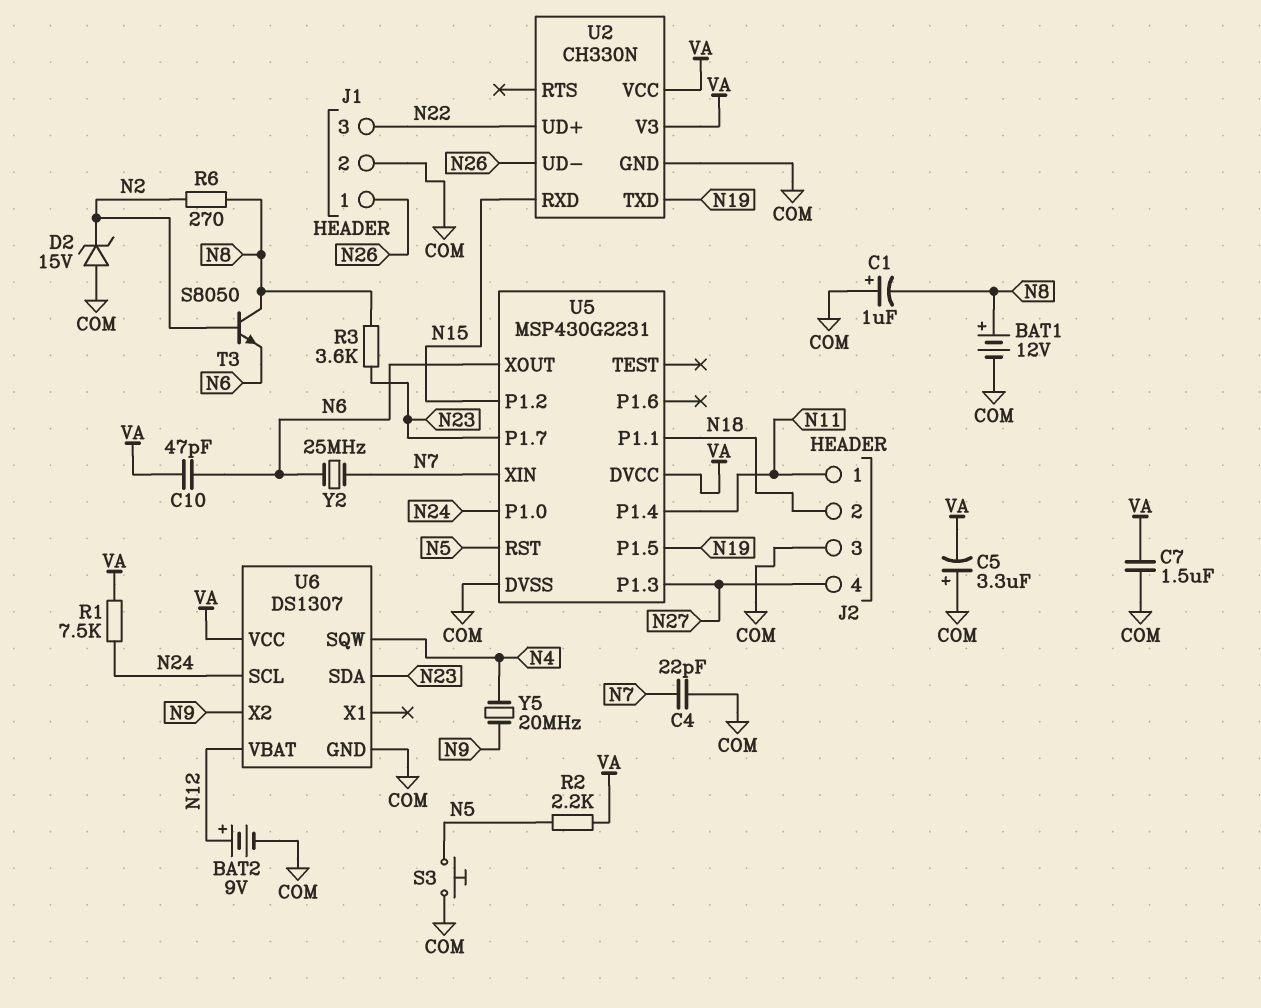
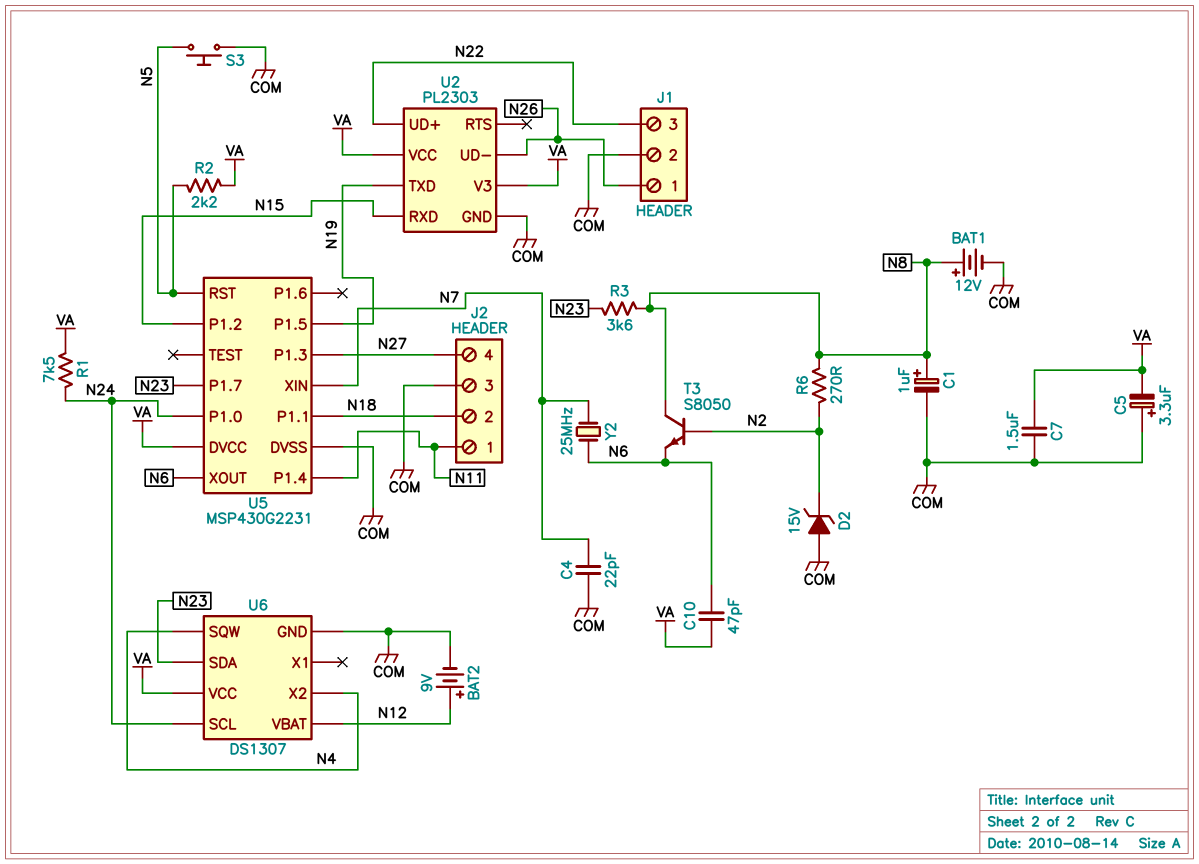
C1: 1uF (plus COM, minus N8) -> 1uF (plus N8, minus COM)
U2: CH330N -> PL2303
U6 pin X2: N9 -> N4
Y5: 20MHz (N4, N9) -> none

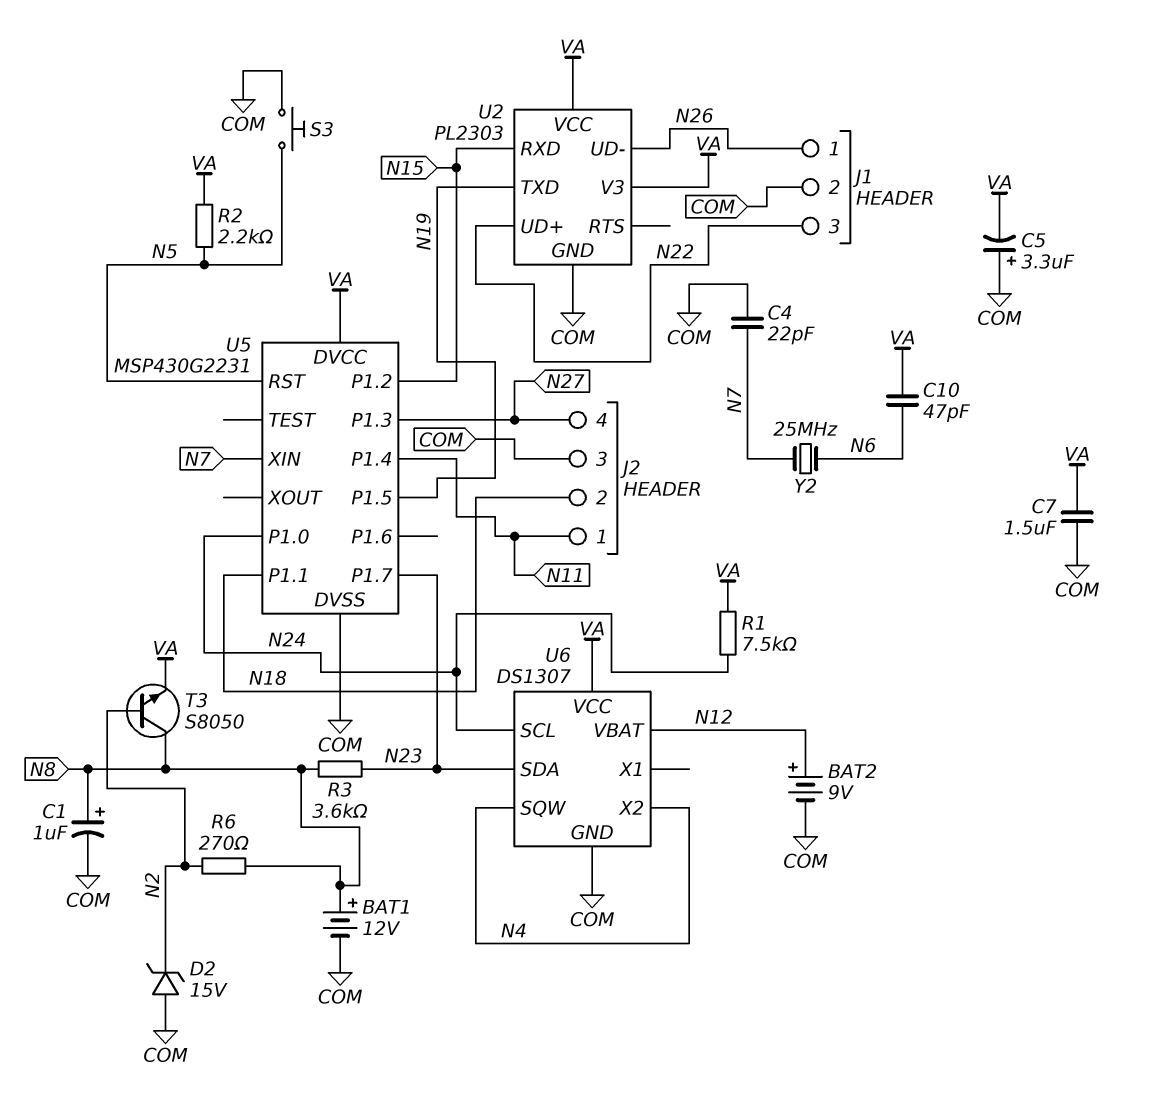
T3: NPN S8050 (B N2, C N8, E N6) -> NPN S8050 (B N2, C N8, E VA)
U5 pin XOUT: N6 -> none

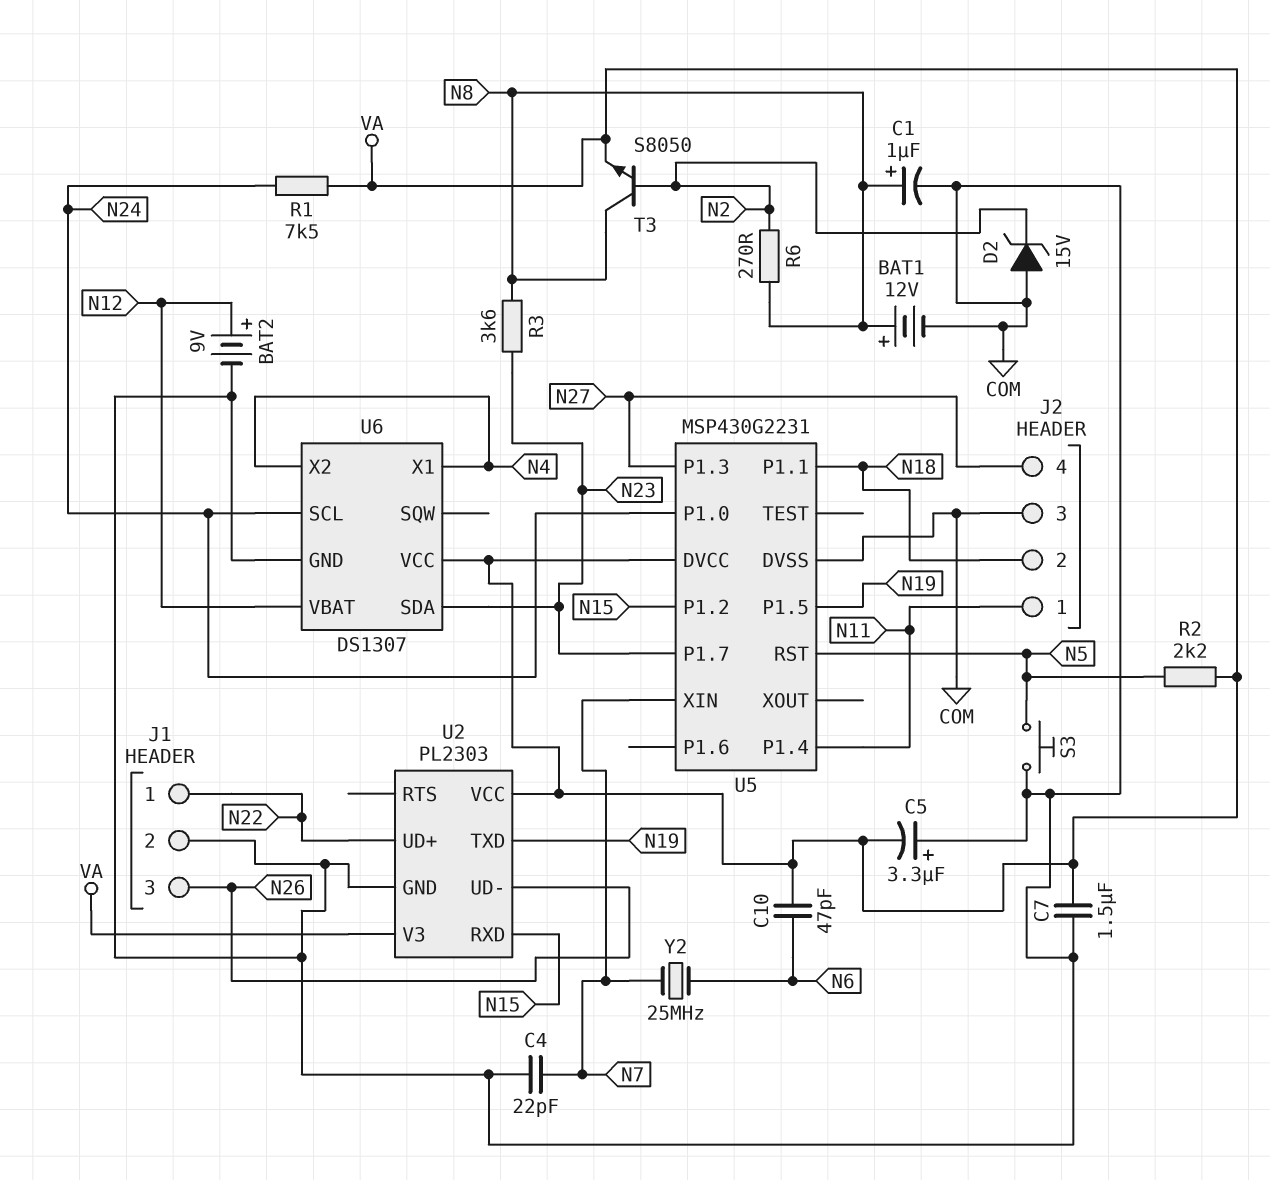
J1 pin 1: N26 -> N22
J1 pin 3: N22 -> N26
U6 pin SQW: N4 -> none
U6 pin X1: none -> N4

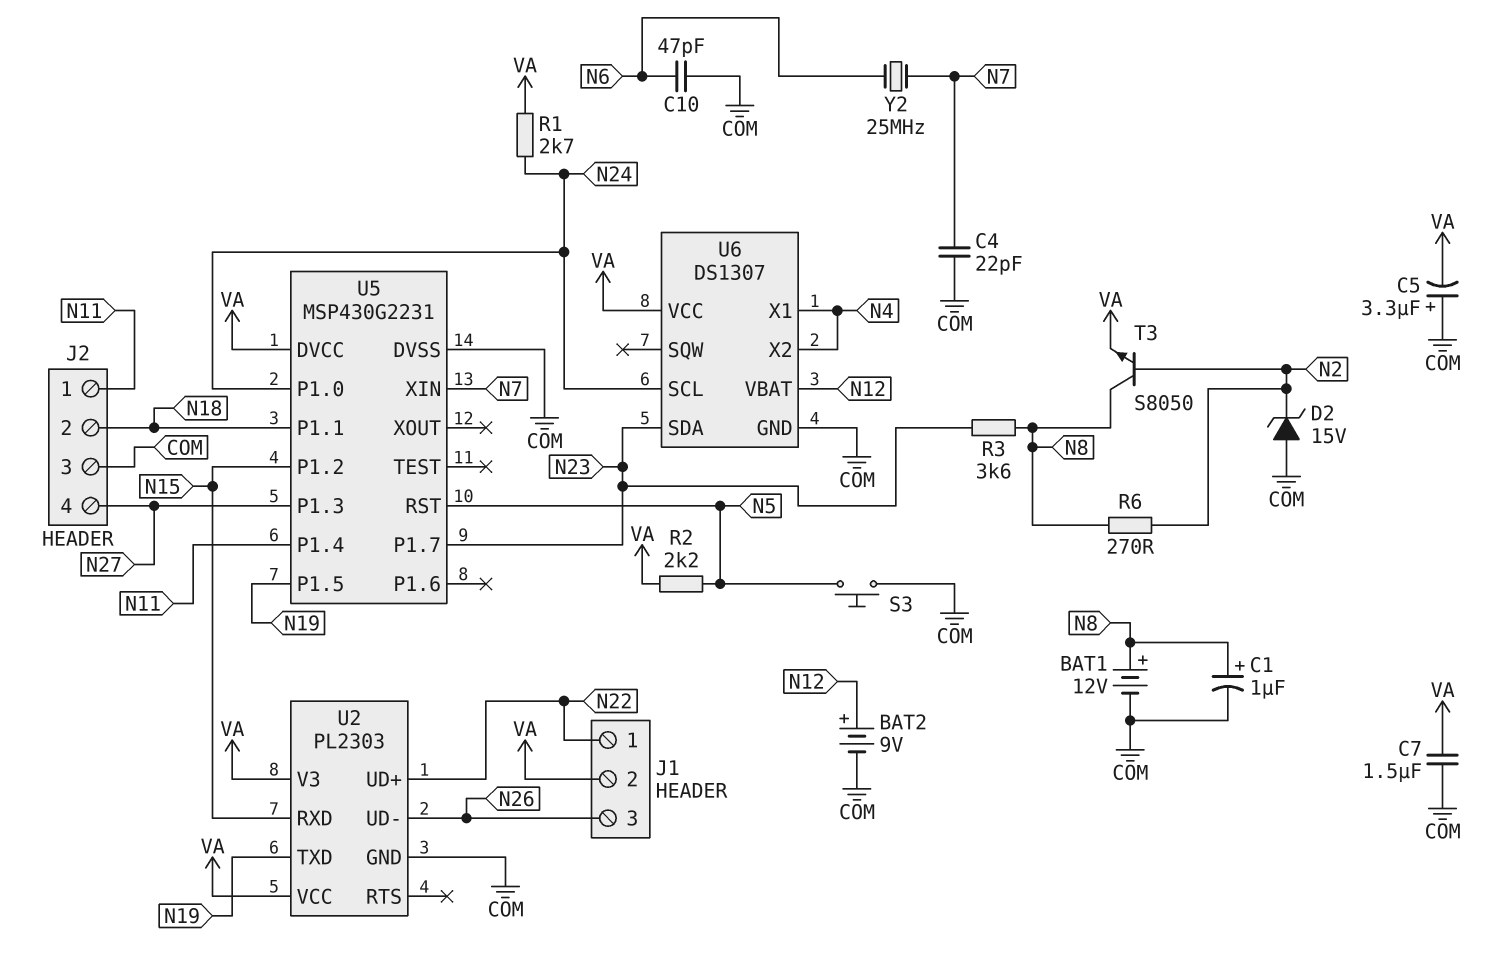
C10: 47pF (N6, VA) -> 47pF (COM, N6)
J1 pin 2: COM -> VA
R1: 7.5k (N24, VA) -> 2.7k (N24, VA)

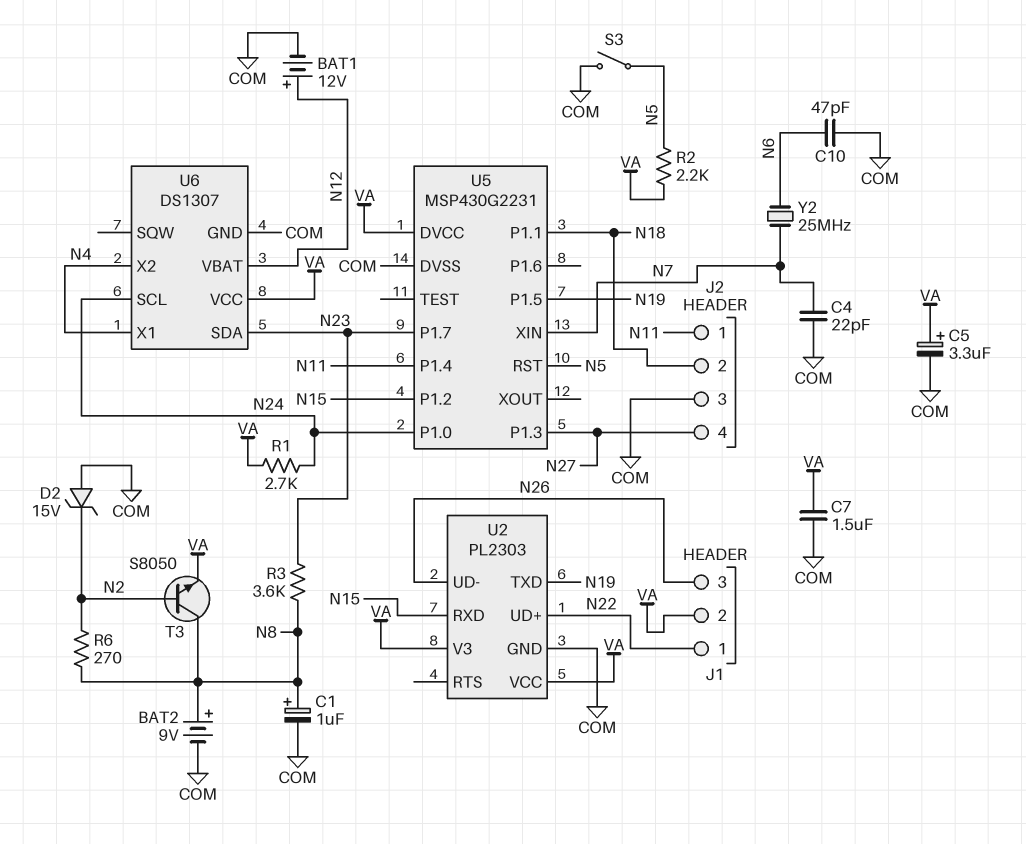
BAT1: 12V (plus N8, minus COM) -> 12V (plus N12, minus COM)
BAT2: 9V (plus N12, minus COM) -> 9V (plus N8, minus COM)
C5: 3.3uF (plus COM, minus VA) -> 3.3uF (plus VA, minus COM)
S3: button (COM, N5) -> switch (COM, N5)

